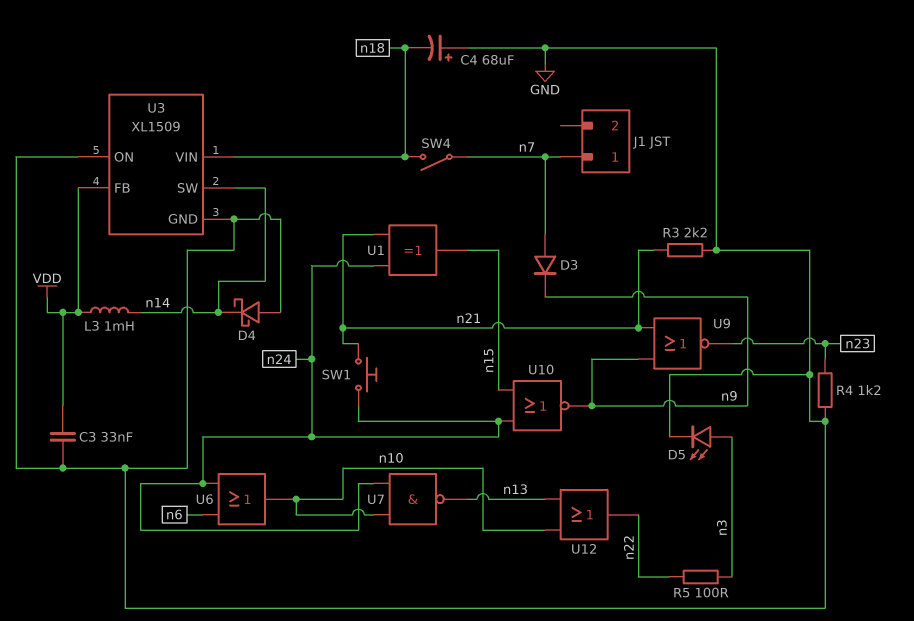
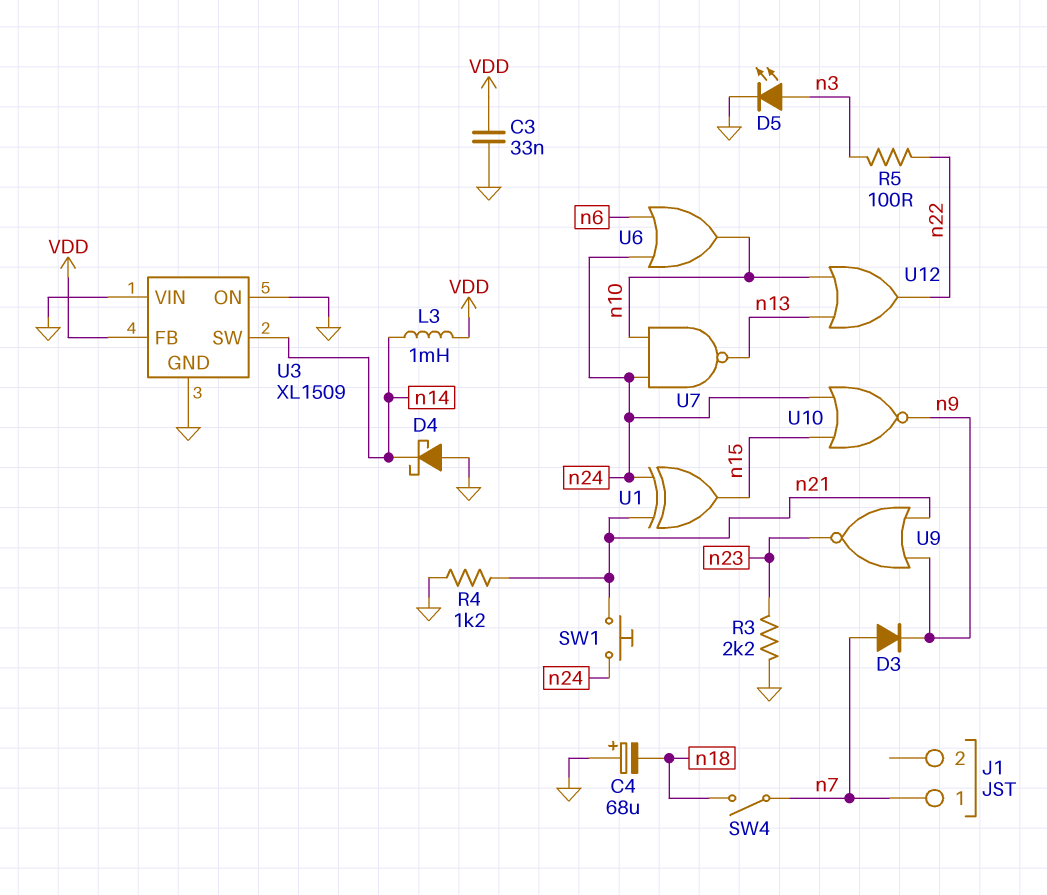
R3: 2.2k (GND, n21) -> 2.2k (GND, n23)
R4: 1.2k (GND, n23) -> 1.2k (GND, n21)
U3 pin VIN: n18 -> GND

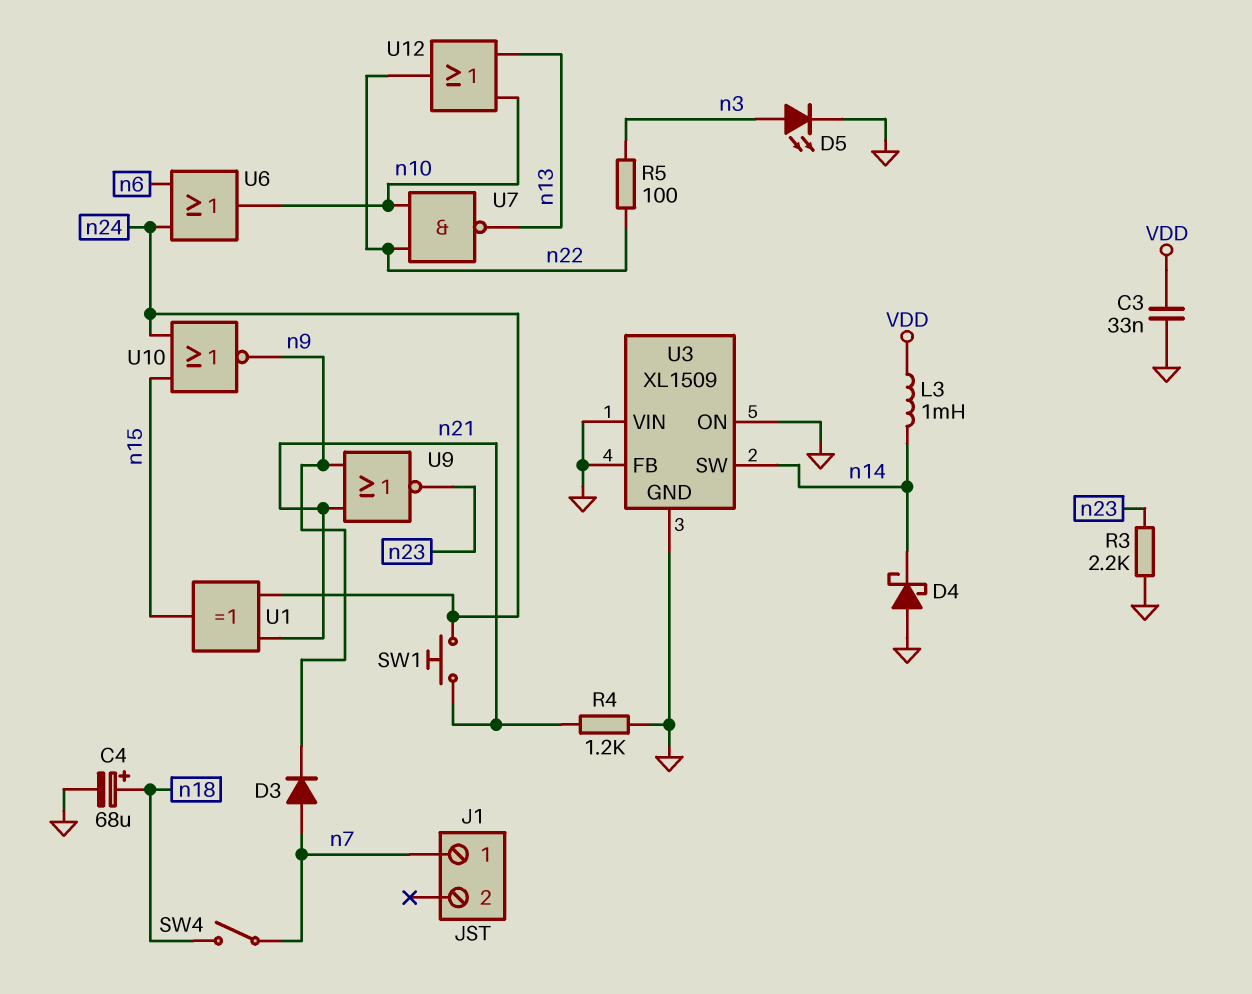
C4: 68uF (plus GND, minus n18) -> 68uF (plus n18, minus GND)
U3 pin FB: VDD -> GND
U7: NAND (in n10, in n24, out n13) -> NAND (in n10, in n22, out n13)

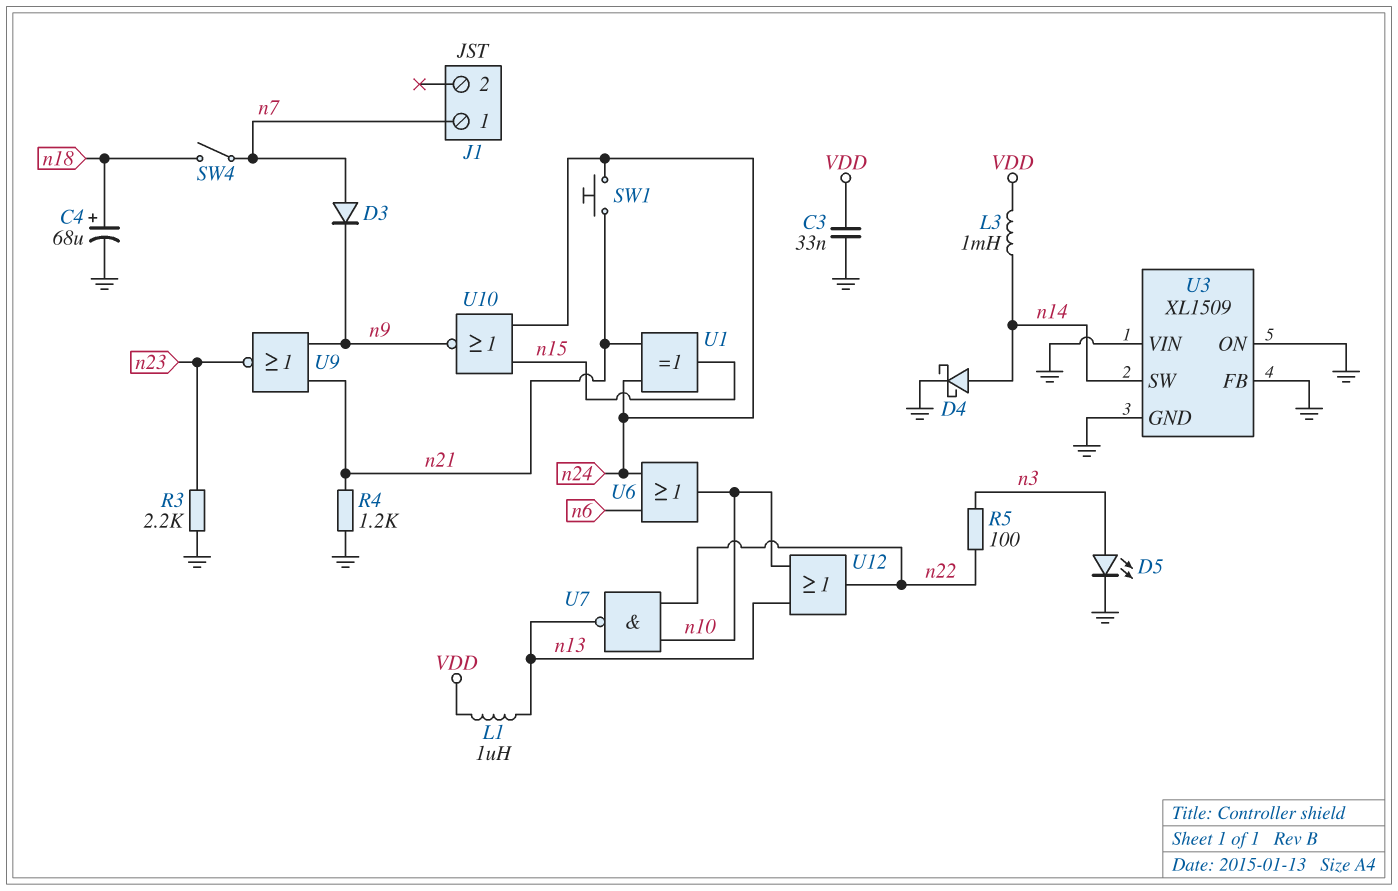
D4: schottky (A GND, K n14) -> schottky (A n14, K GND)
L1: none -> 1uH (VDD, n13)

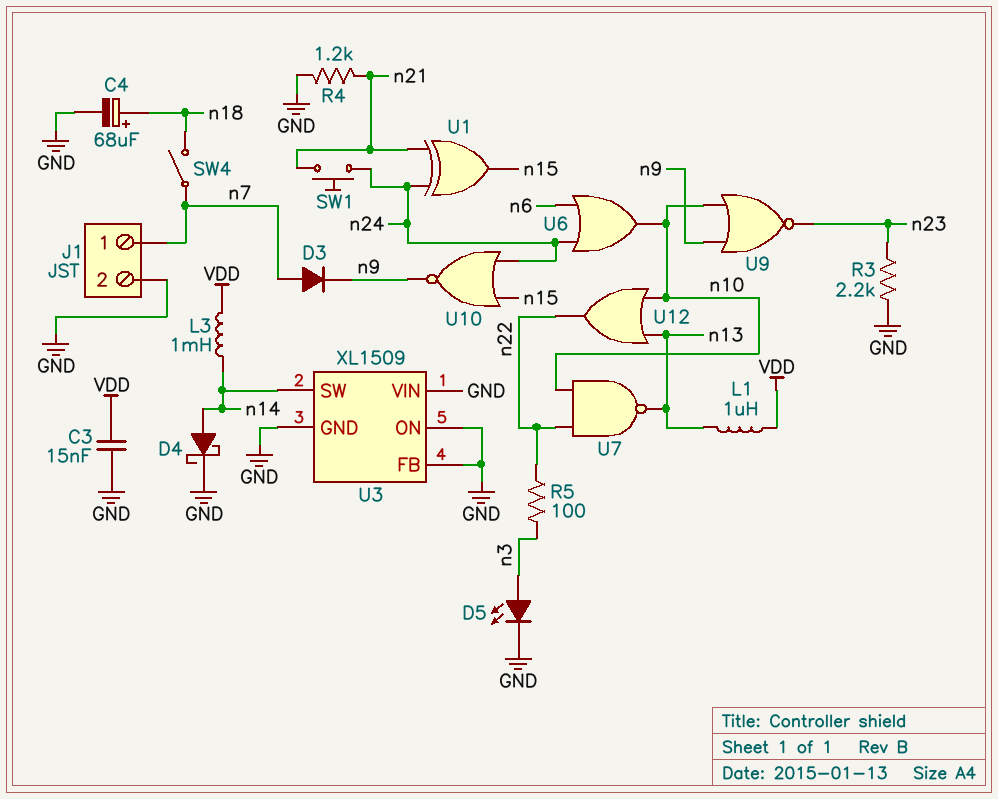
C3: 33nF (GND, VDD) -> 15nF (GND, VDD)
J1 pin 2: none -> GND
U9: NOR (in n9, in n21, out n23) -> NOR (in n9, in n10, out n23)

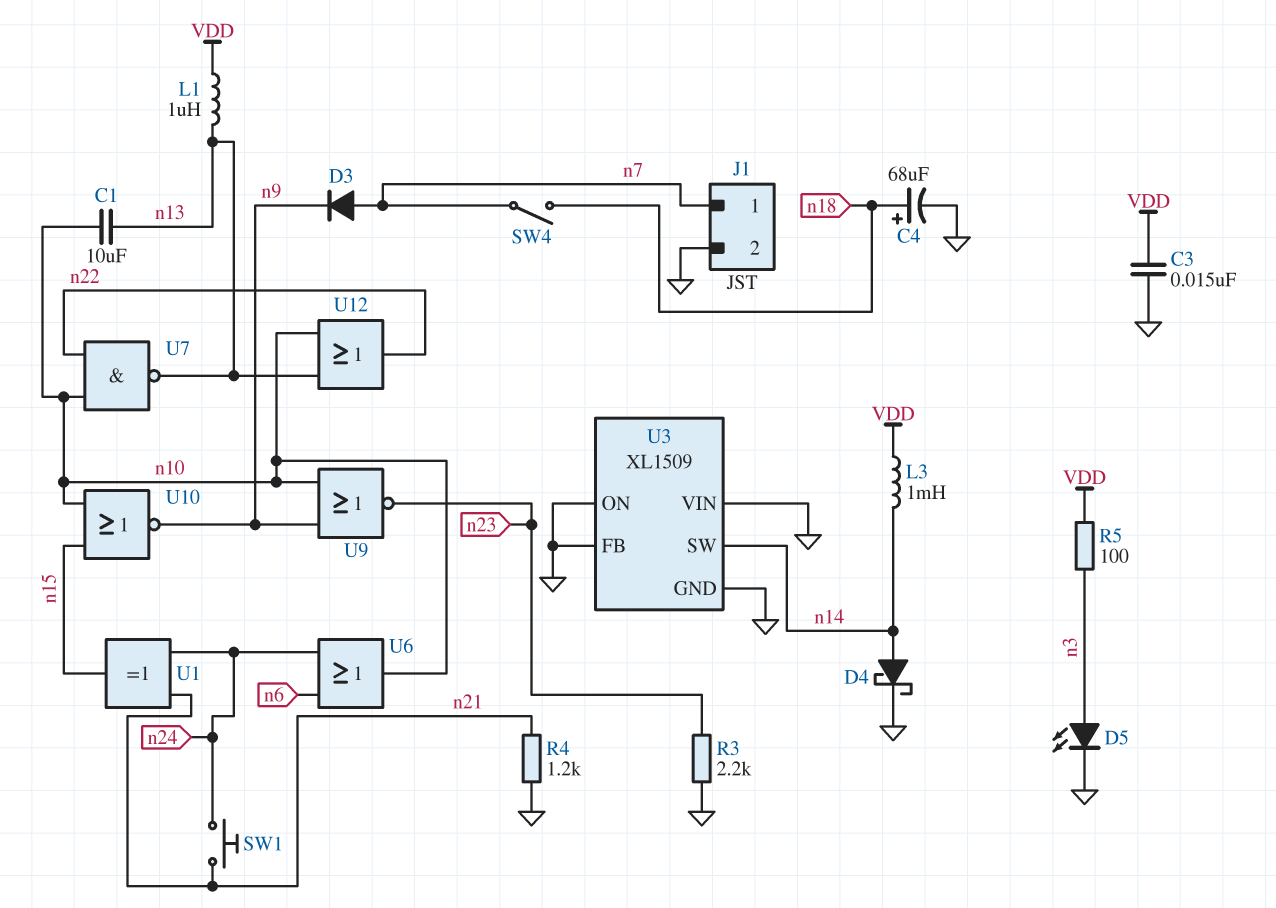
C1: none -> 10uF (n10, n13)
R5: 100 (n3, n22) -> 100 (VDD, n3)
U10: NOR (in n15, in n24, out n9) -> NOR (in n10, in n15, out n9)

